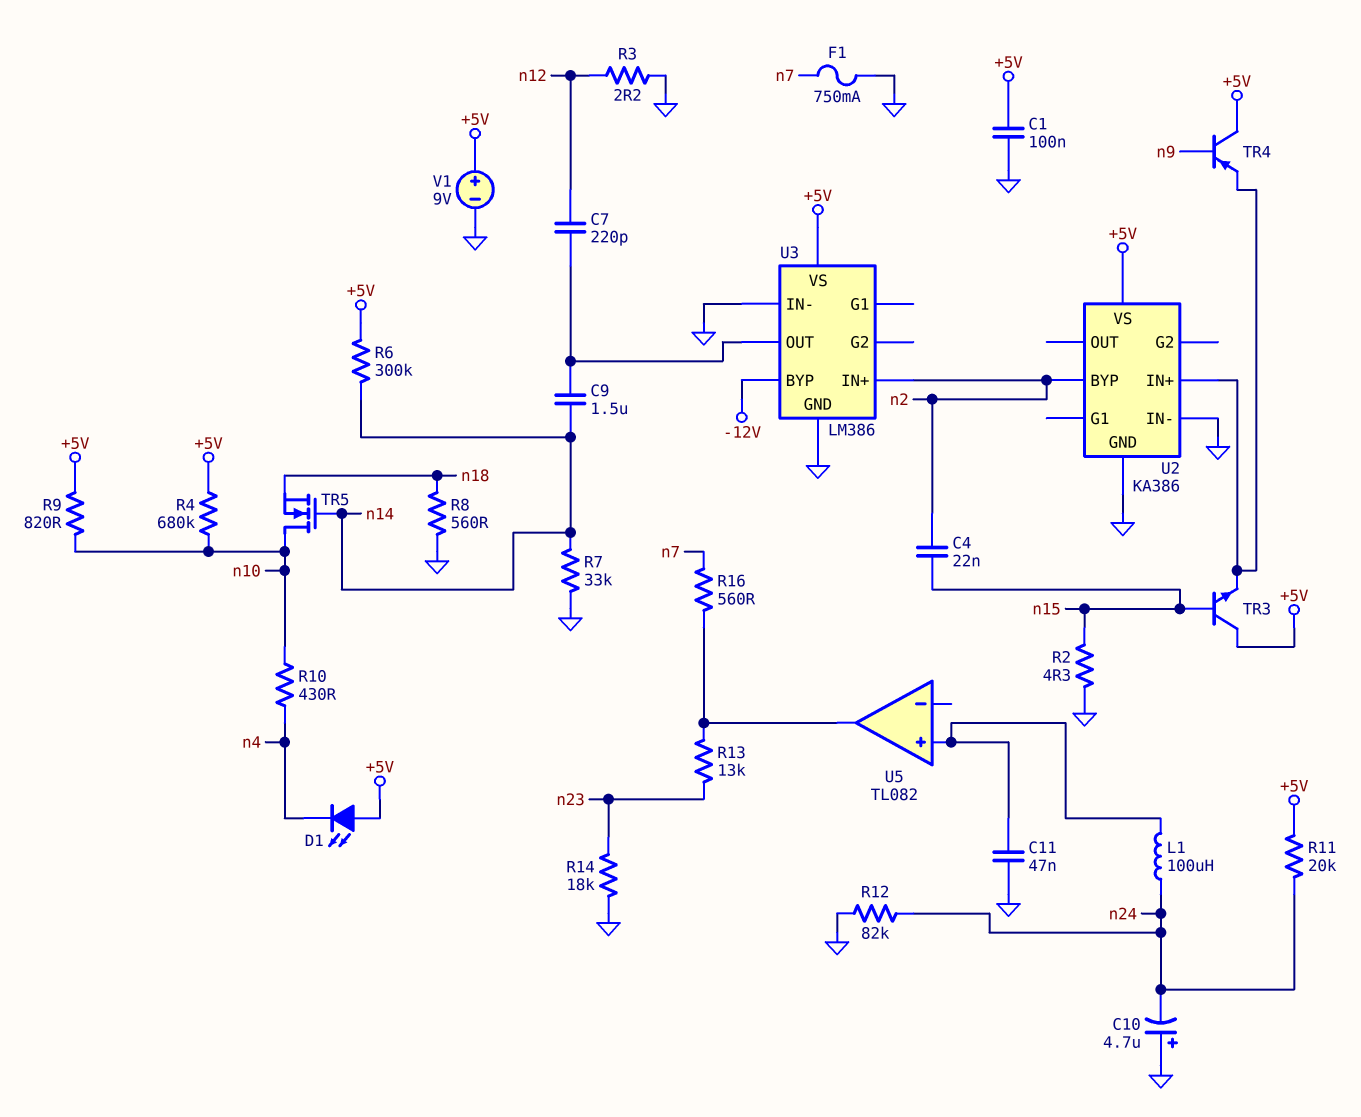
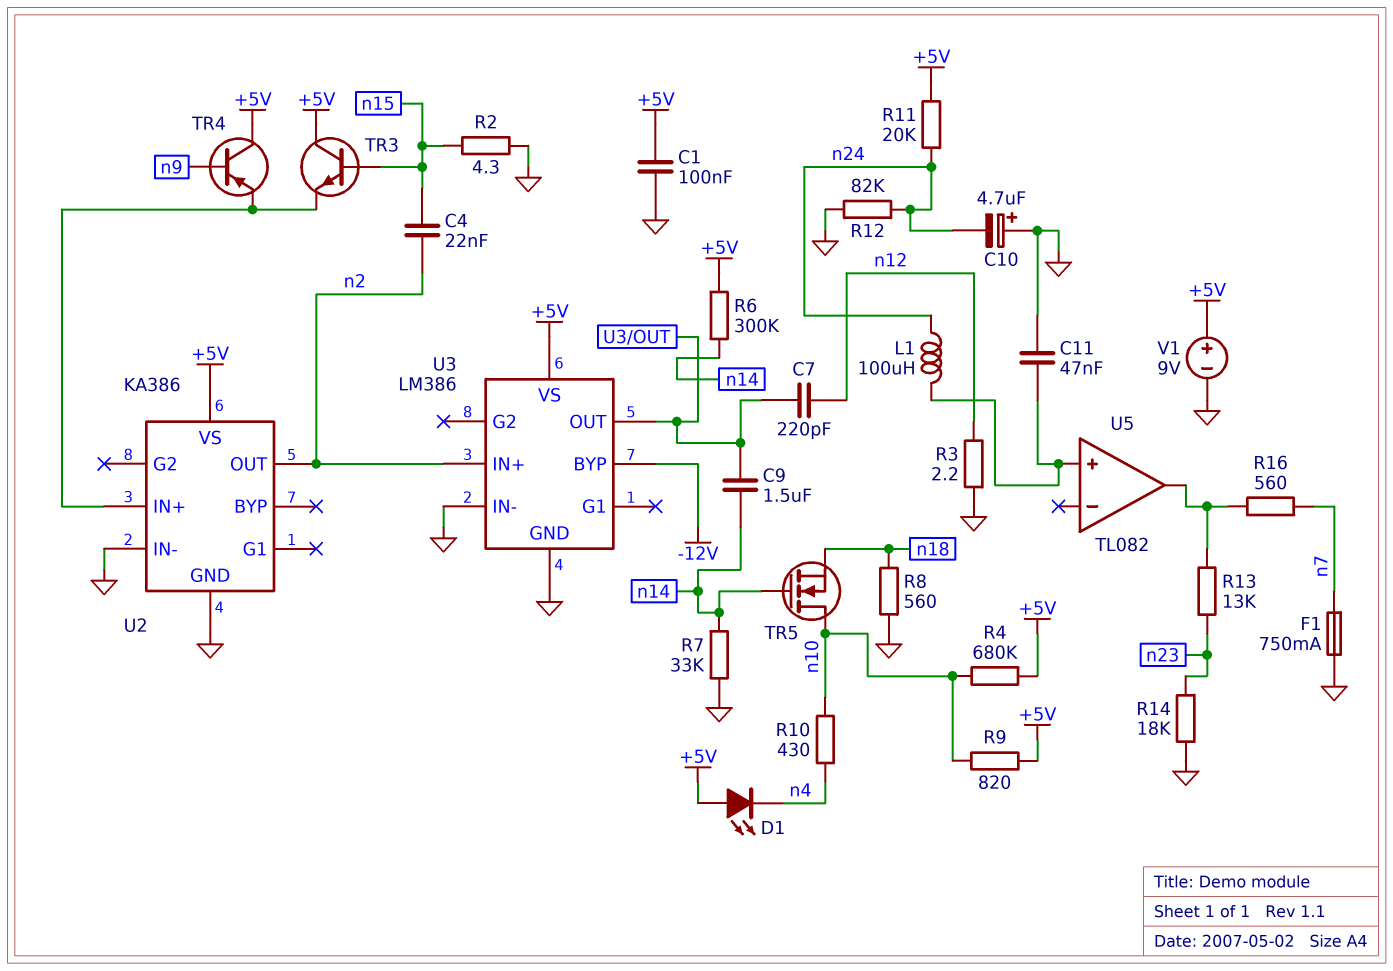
U2 pin BYP: n2 -> none
U2 pin OUT: none -> n2

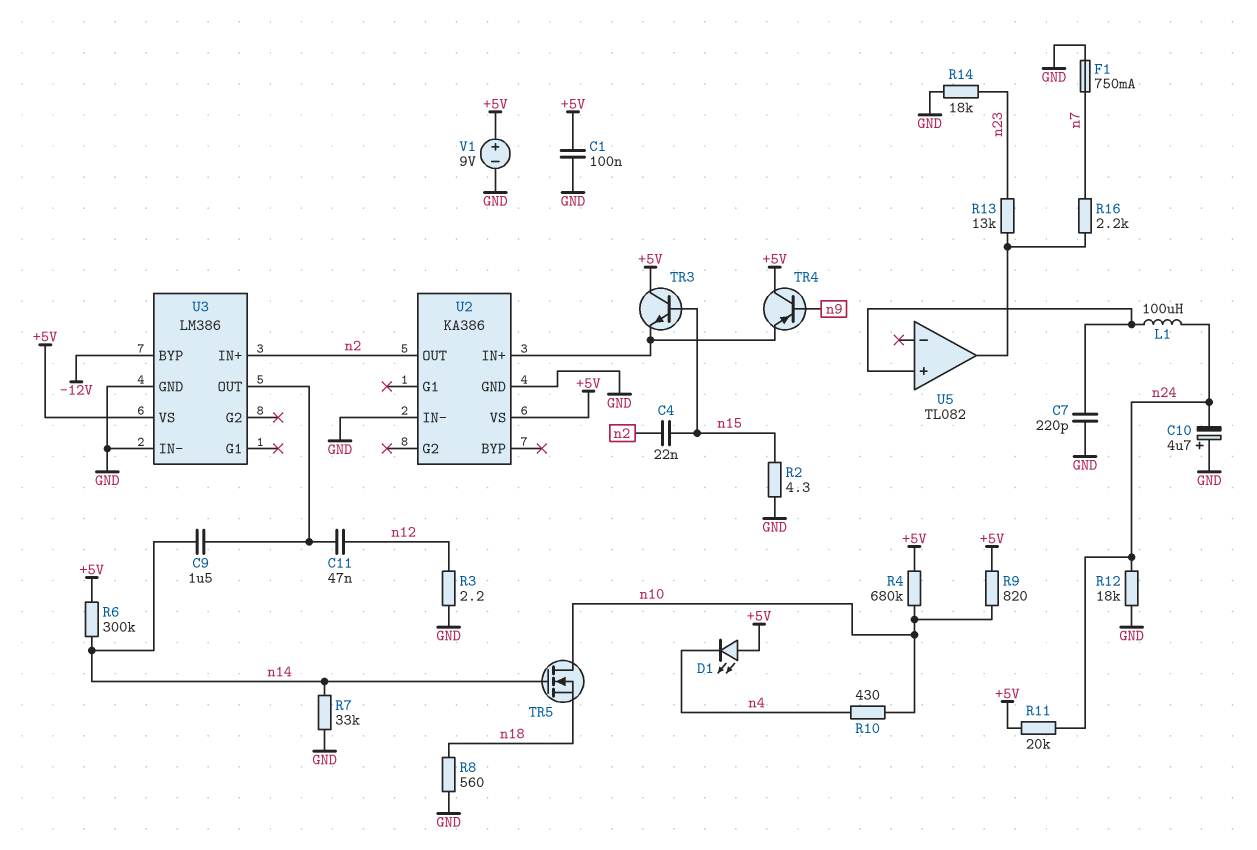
C7: 220pF (U3/OUT, n12) -> 220pF (GND, U5/in+)
C11: 47nF (GND, U5/in+) -> 47nF (U3/OUT, n12)
R12: 82k (GND, n24) -> 18k (GND, n24)
R16: 560 (U5/out, n7) -> 2.2k (U5/out, n7)

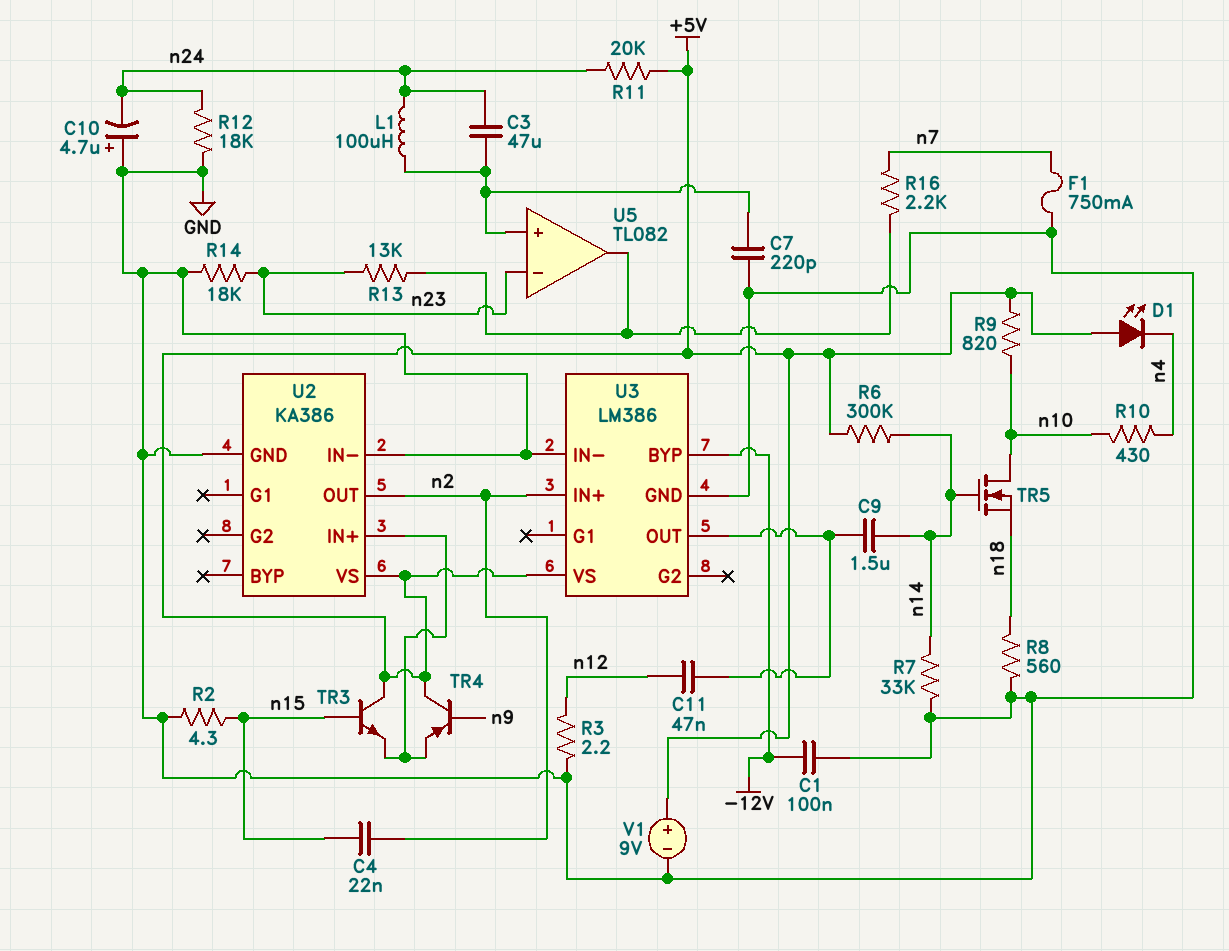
C1: 100nF (+5V, GND) -> 100nF (-12V, GND)
C3: none -> 47uF (U5/in+, n24)
R4: 680k (+5V, n10) -> none
U5 pin in-: none -> n23

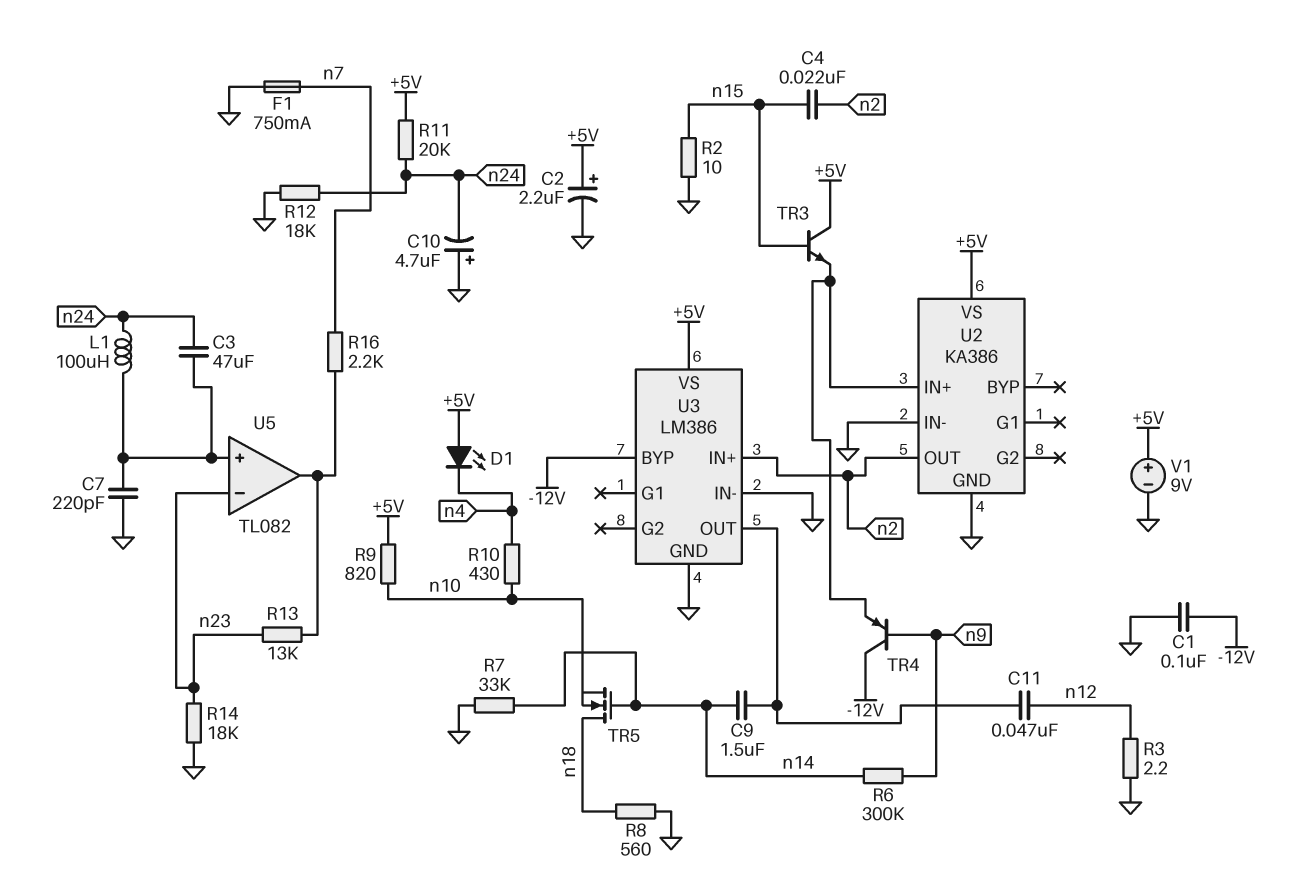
C2: none -> 2.2uF (plus +5V, minus GND)
R2: 4.3 (GND, n15) -> 10 (GND, n15)
R6: 300k (+5V, n14) -> 300k (n9, n14)
TR4: PNP (B n9, C +5V, E U2/IN+) -> PNP (B n9, C -12V, E U2/IN+)
TR5: NMOS (G n14, D n10, S n18) -> NMOS (G n14, D n18, S n10)

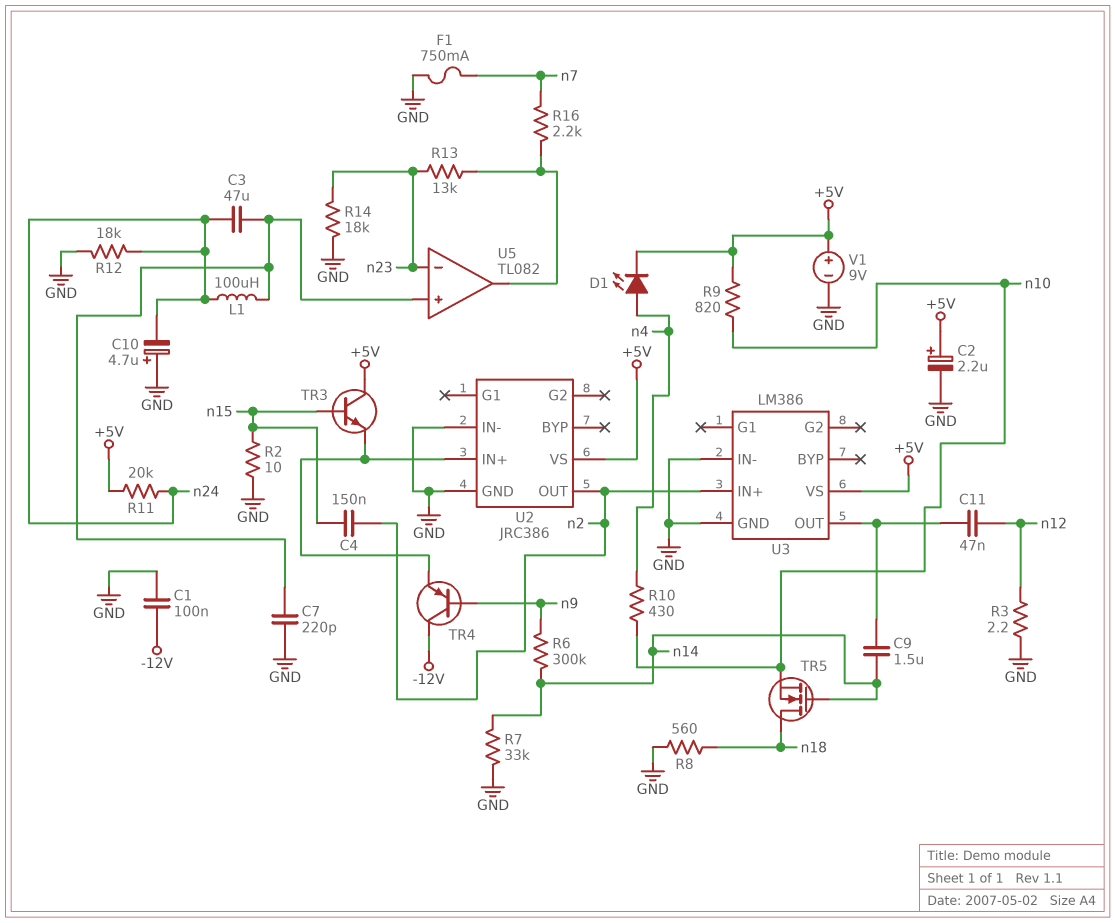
C4: 22nF (n2, n15) -> 150nF (n2, n15)
D1: LED (A +5V, K n4) -> LED (A n4, K +5V)
U2: KA386 -> JRC386
U3 pin BYP: -12V -> none

